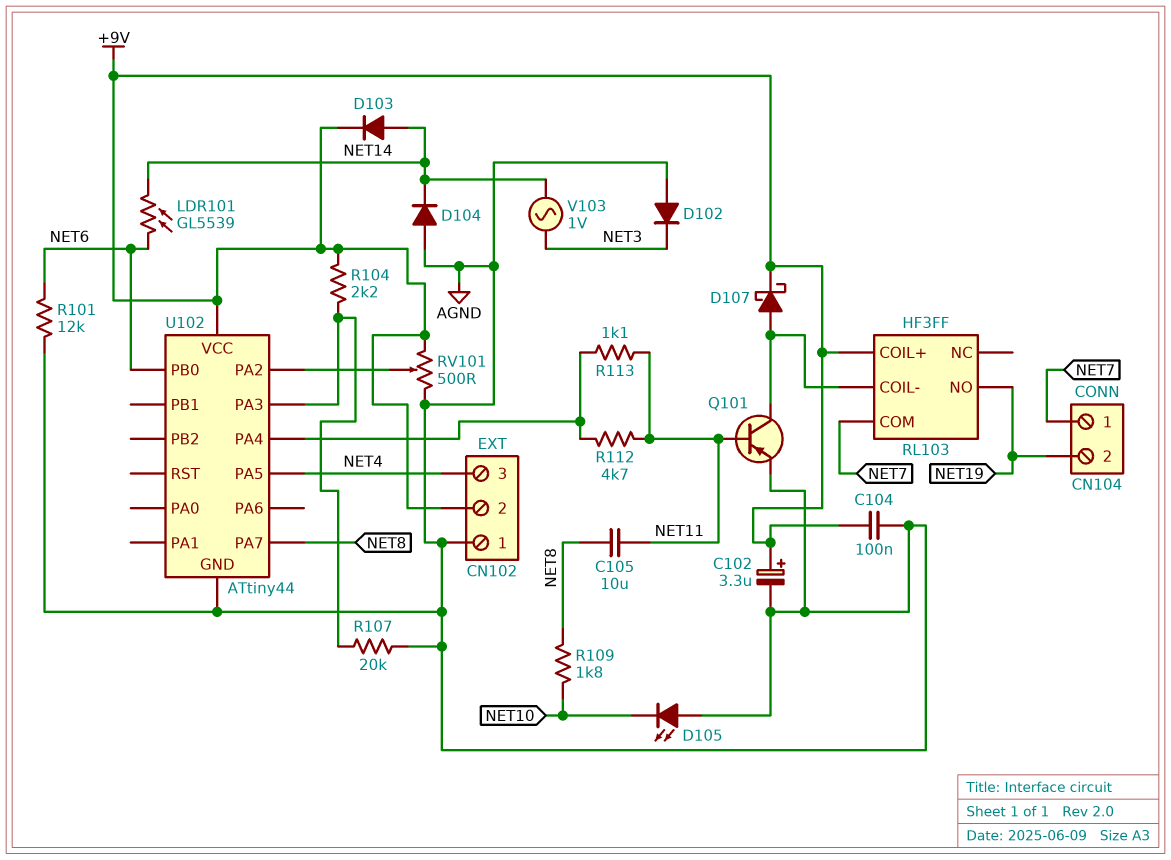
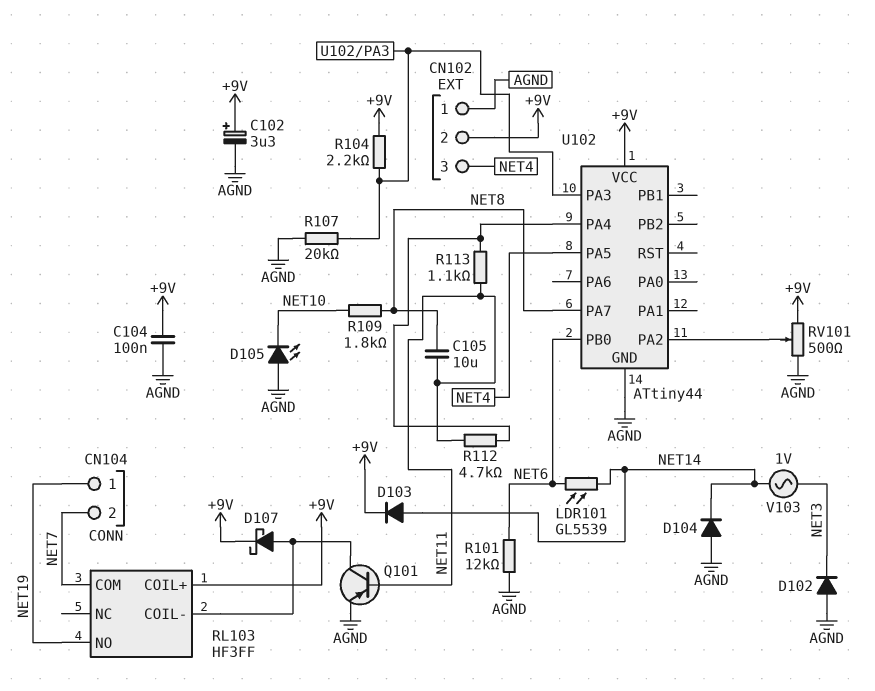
CN104 pin 1: NET7 -> NET19
CN104 pin 2: NET19 -> NET7

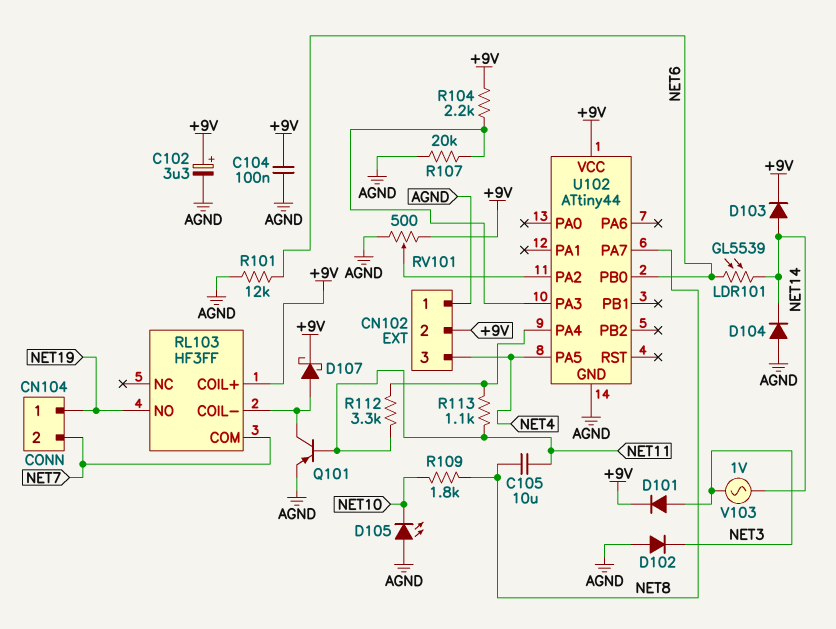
D101: none -> diode (A NET3, K +9V)
R112: 4.7k (NET11, U102/PA4) -> 3.3k (NET11, U102/PA4)

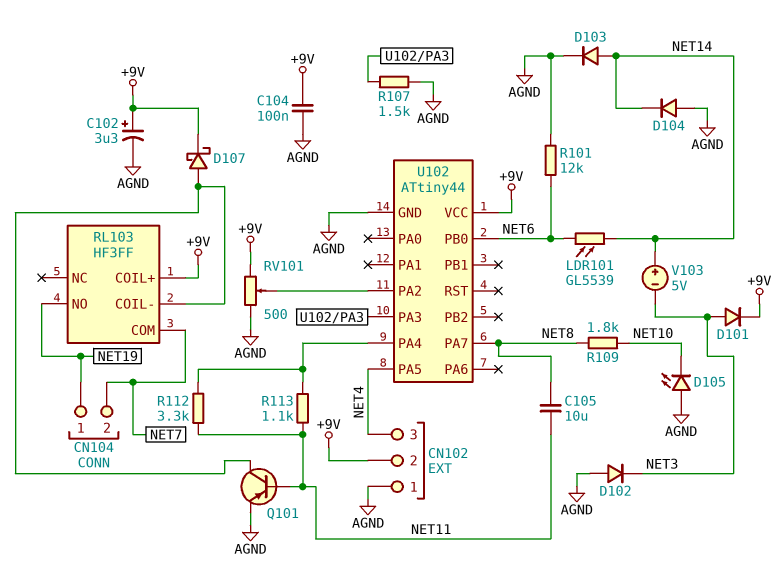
D103: diode (A NET14, K +9V) -> diode (A NET14, K AGND)
R104: 2.2k (+9V, U102/PA3) -> none
R107: 20k (AGND, U102/PA3) -> 1.5k (AGND, U102/PA3)
V103: AC 1V (NET3, NET14) -> 5V (plus NET14, minus NET3)

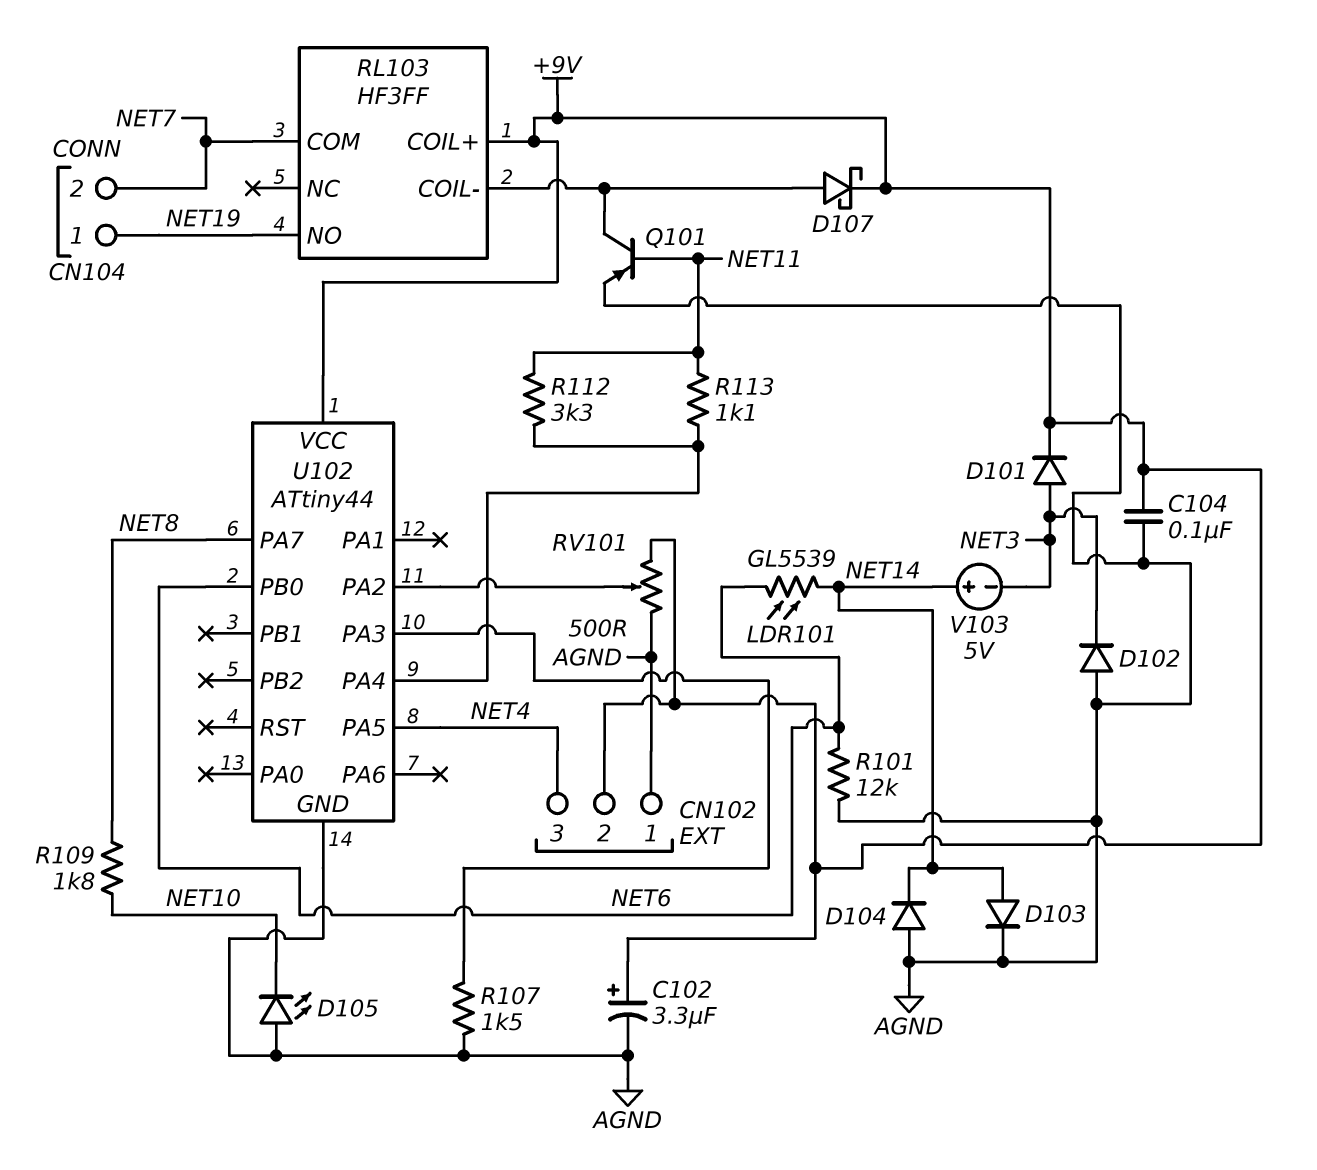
C105: 10uF (NET8, NET11) -> none

